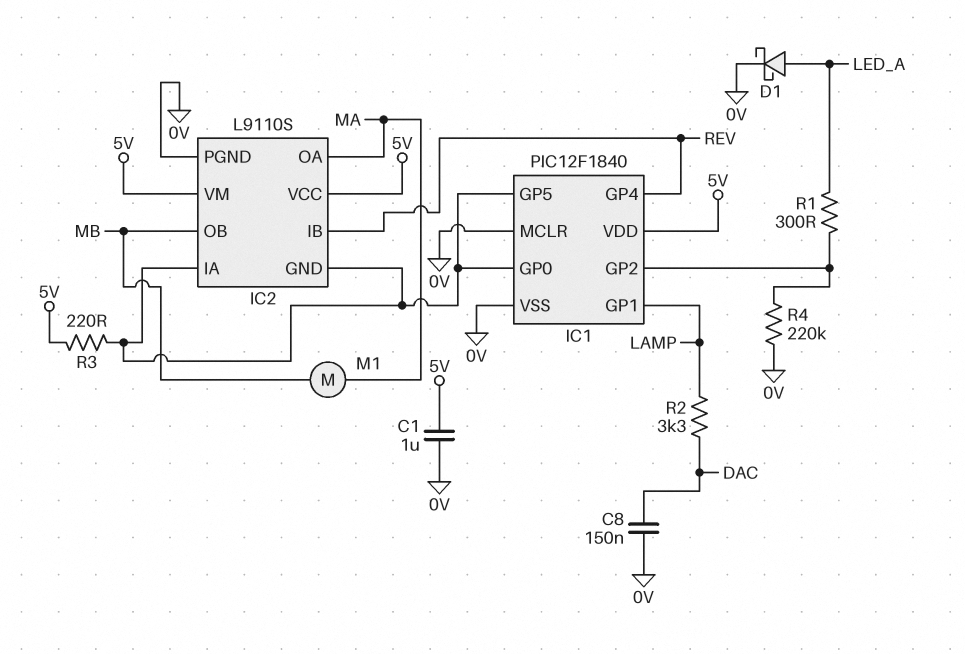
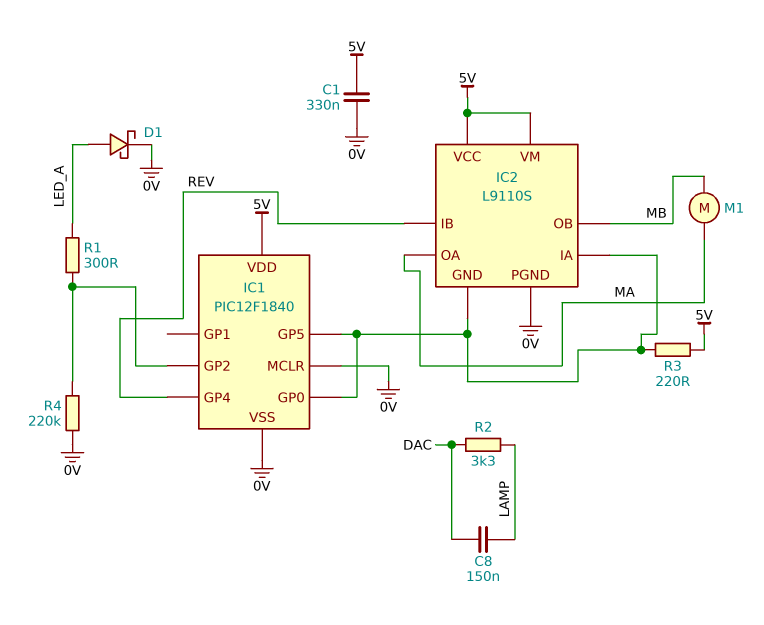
C1: 1uF (0V, 5V) -> 330nF (0V, 5V)
C8: 150nF (0V, DAC) -> 150nF (DAC, LAMP)
IC1 pin GP1: LAMP -> none

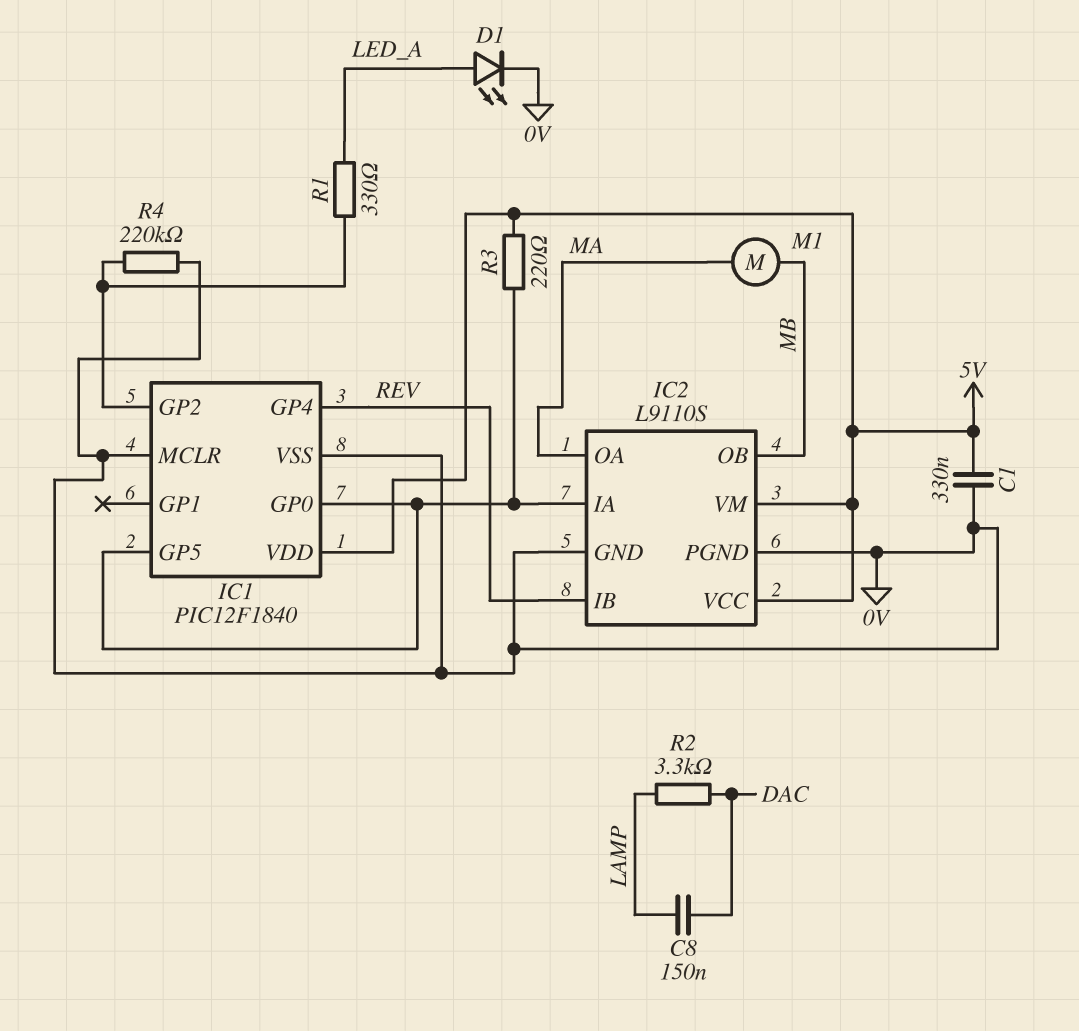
D1: schottky (A LED_A, K 0V) -> LED (A LED_A, K 0V)
IC2 pin GND: IC1/GP0 -> 0V
R1: 300 (IC1/GP2, LED_A) -> 330 (IC1/GP2, LED_A)

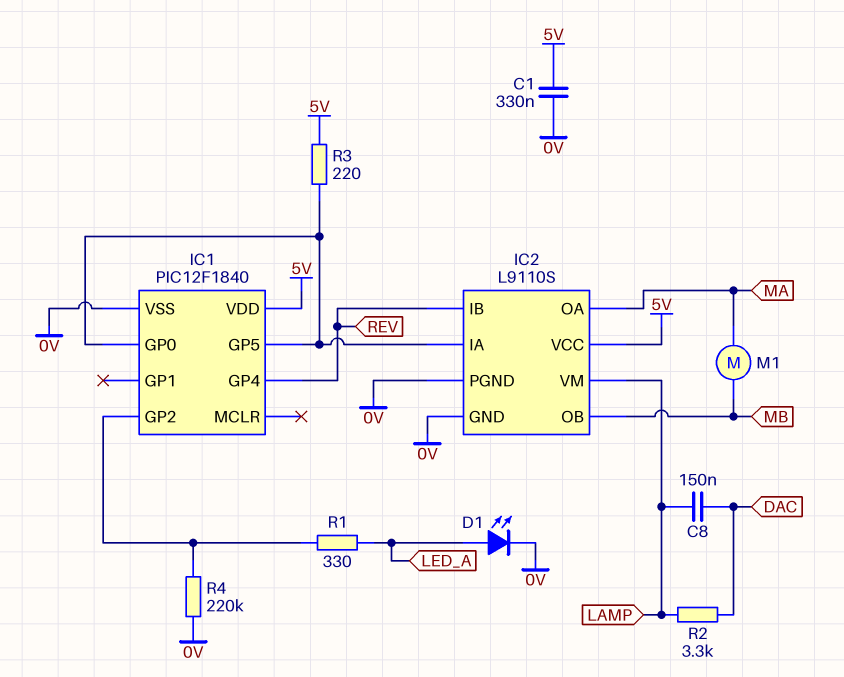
IC1 pin MCLR: 0V -> none
IC2 pin VM: 5V -> LAMP

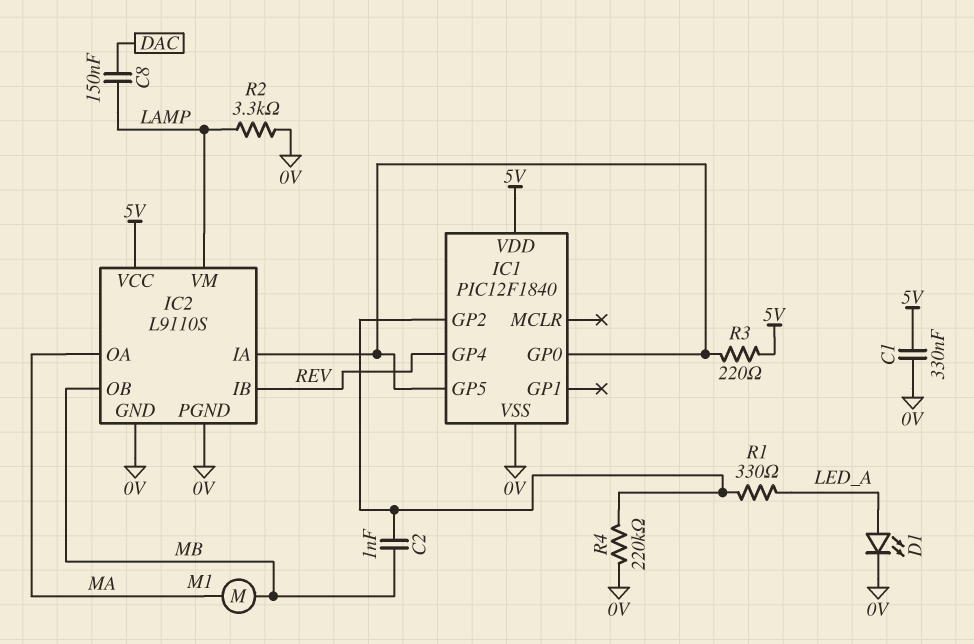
C2: none -> 1nF (IC1/GP2, MB)
R2: 3.3k (DAC, LAMP) -> 3.3k (0V, LAMP)

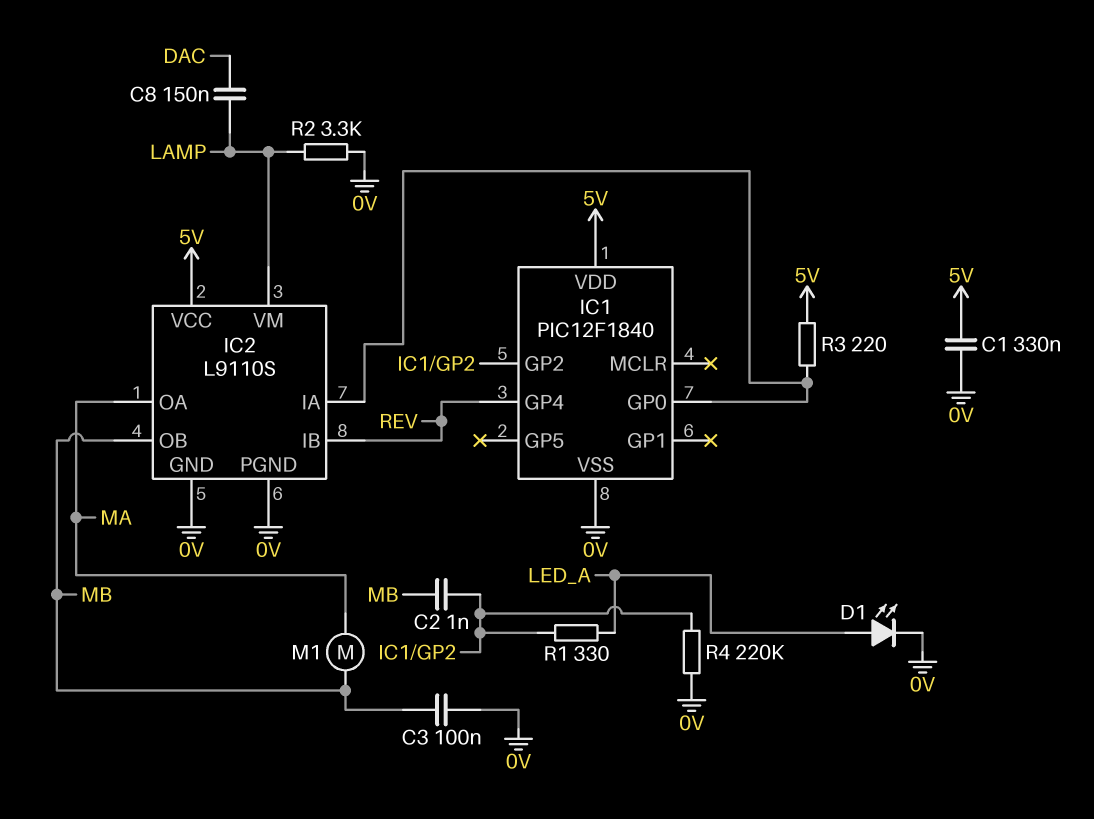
C3: none -> 100nF (0V, MB)
IC1 pin GP5: IC1/GP0 -> none

